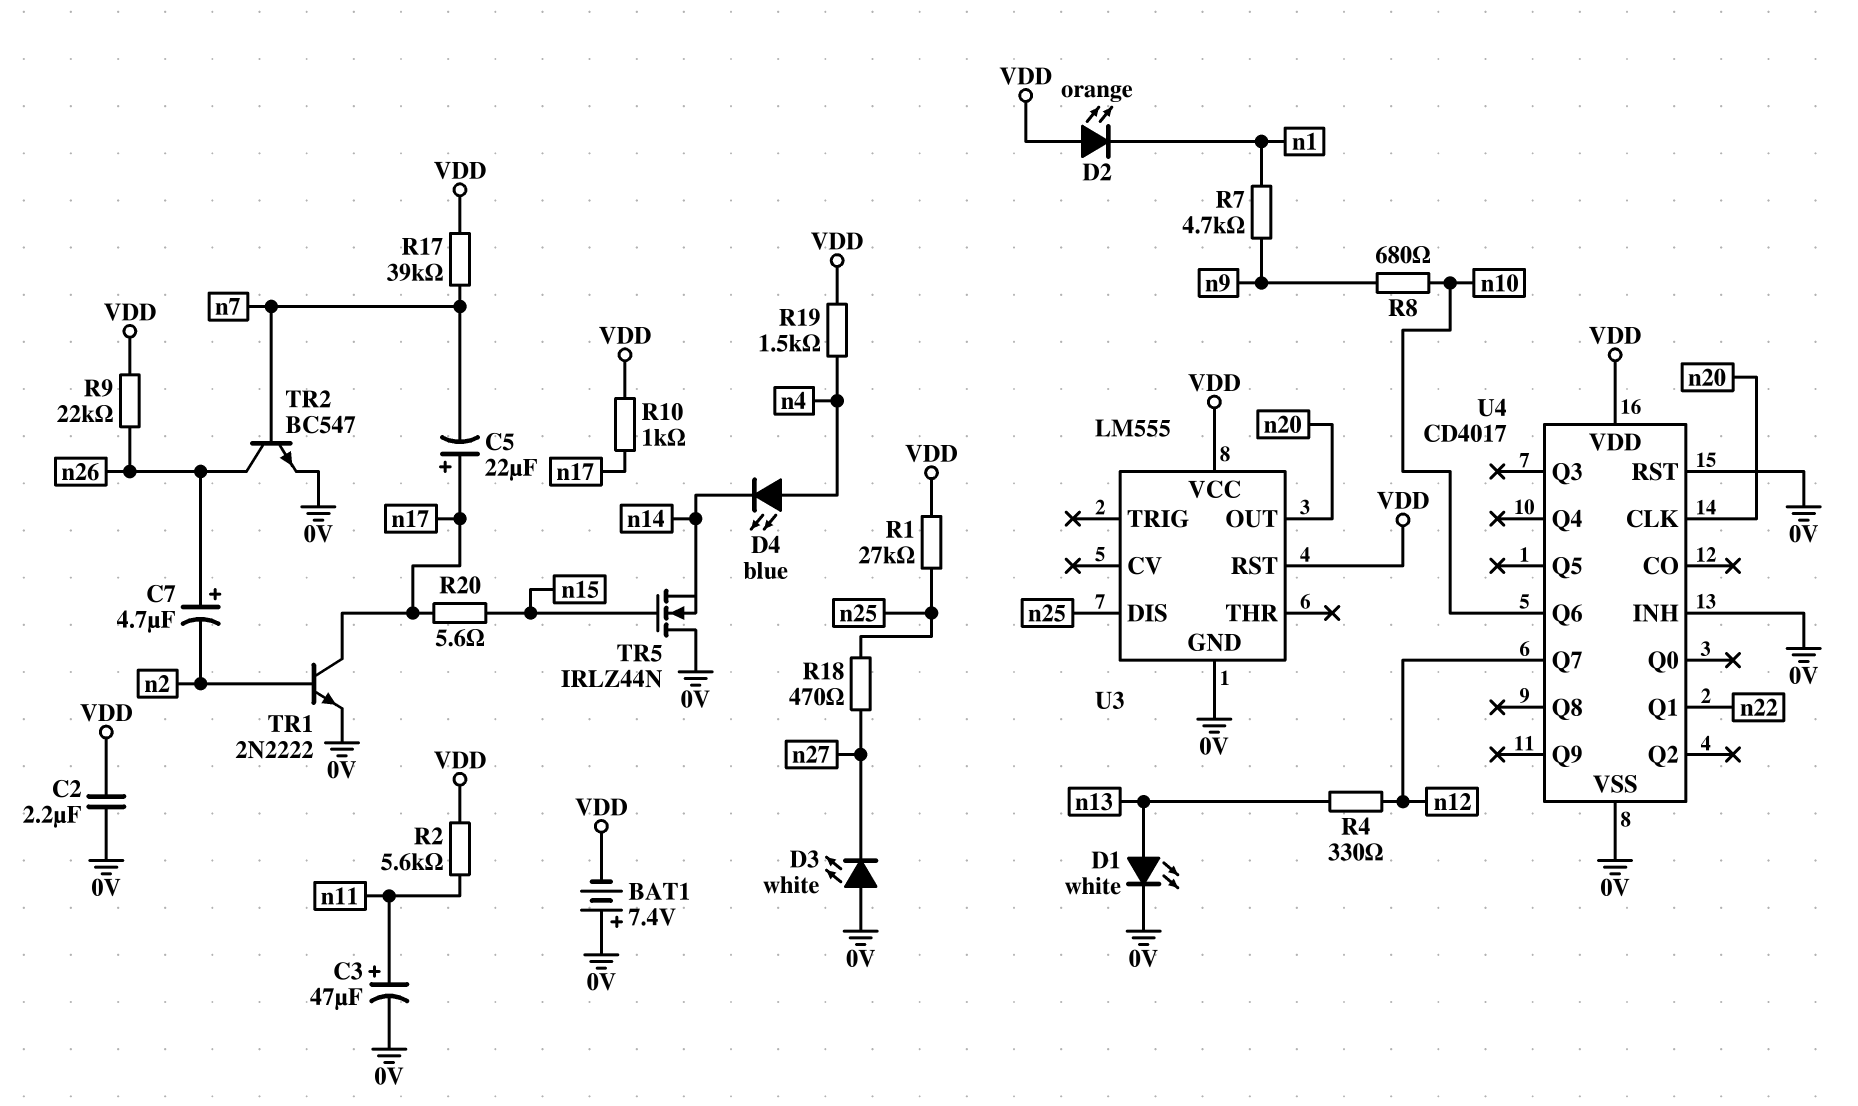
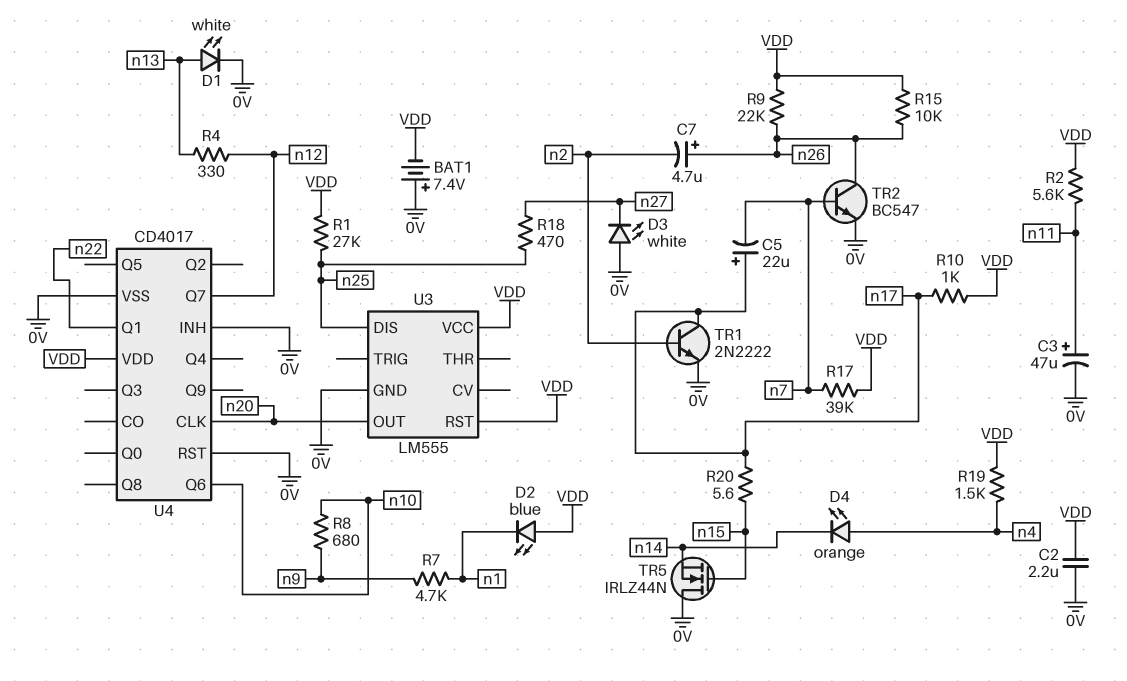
D2: LED orange (A VDD, K n1) -> LED blue (A VDD, K n1)
D4: LED blue (A n4, K n14) -> LED orange (A n4, K n14)
R15: none -> 10k (VDD, n26)

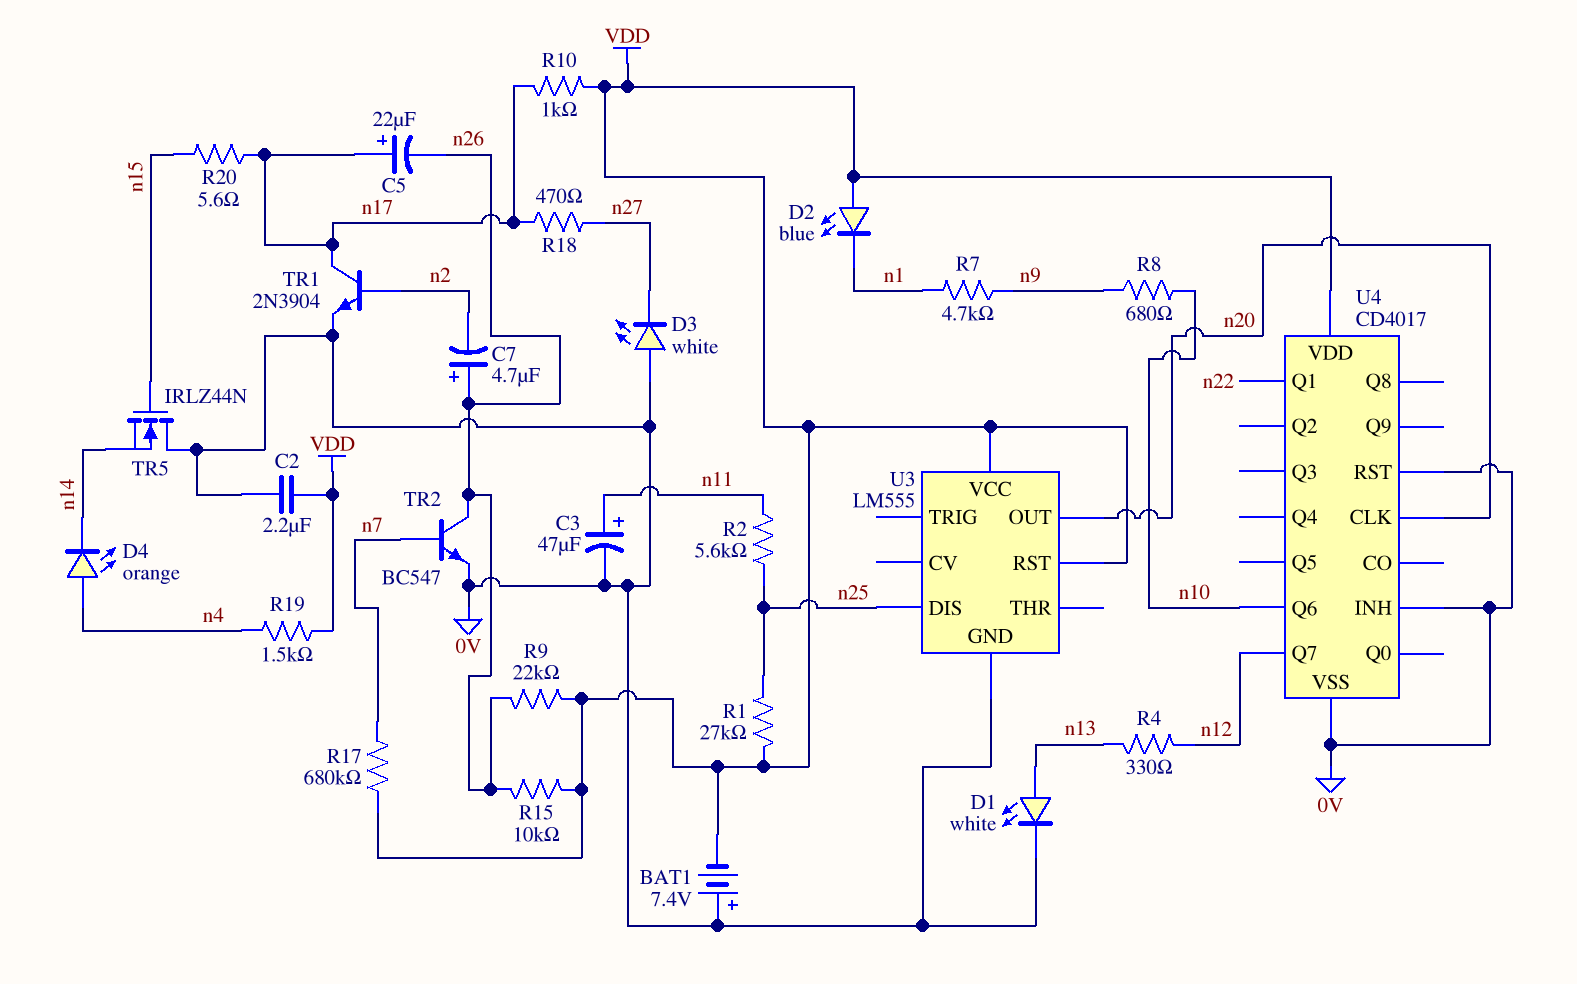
C5: 22uF (plus n17, minus n7) -> 22uF (plus n17, minus n26)
R2: 5.6k (VDD, n11) -> 5.6k (n11, n25)
R17: 39k (VDD, n7) -> 680k (VDD, n7)
R18: 470 (n25, n27) -> 470 (n17, n27)
TR1: NPN 2N2222 (B n2, C n17, E 0V) -> NPN 2N3904 (B n2, C n17, E 0V)

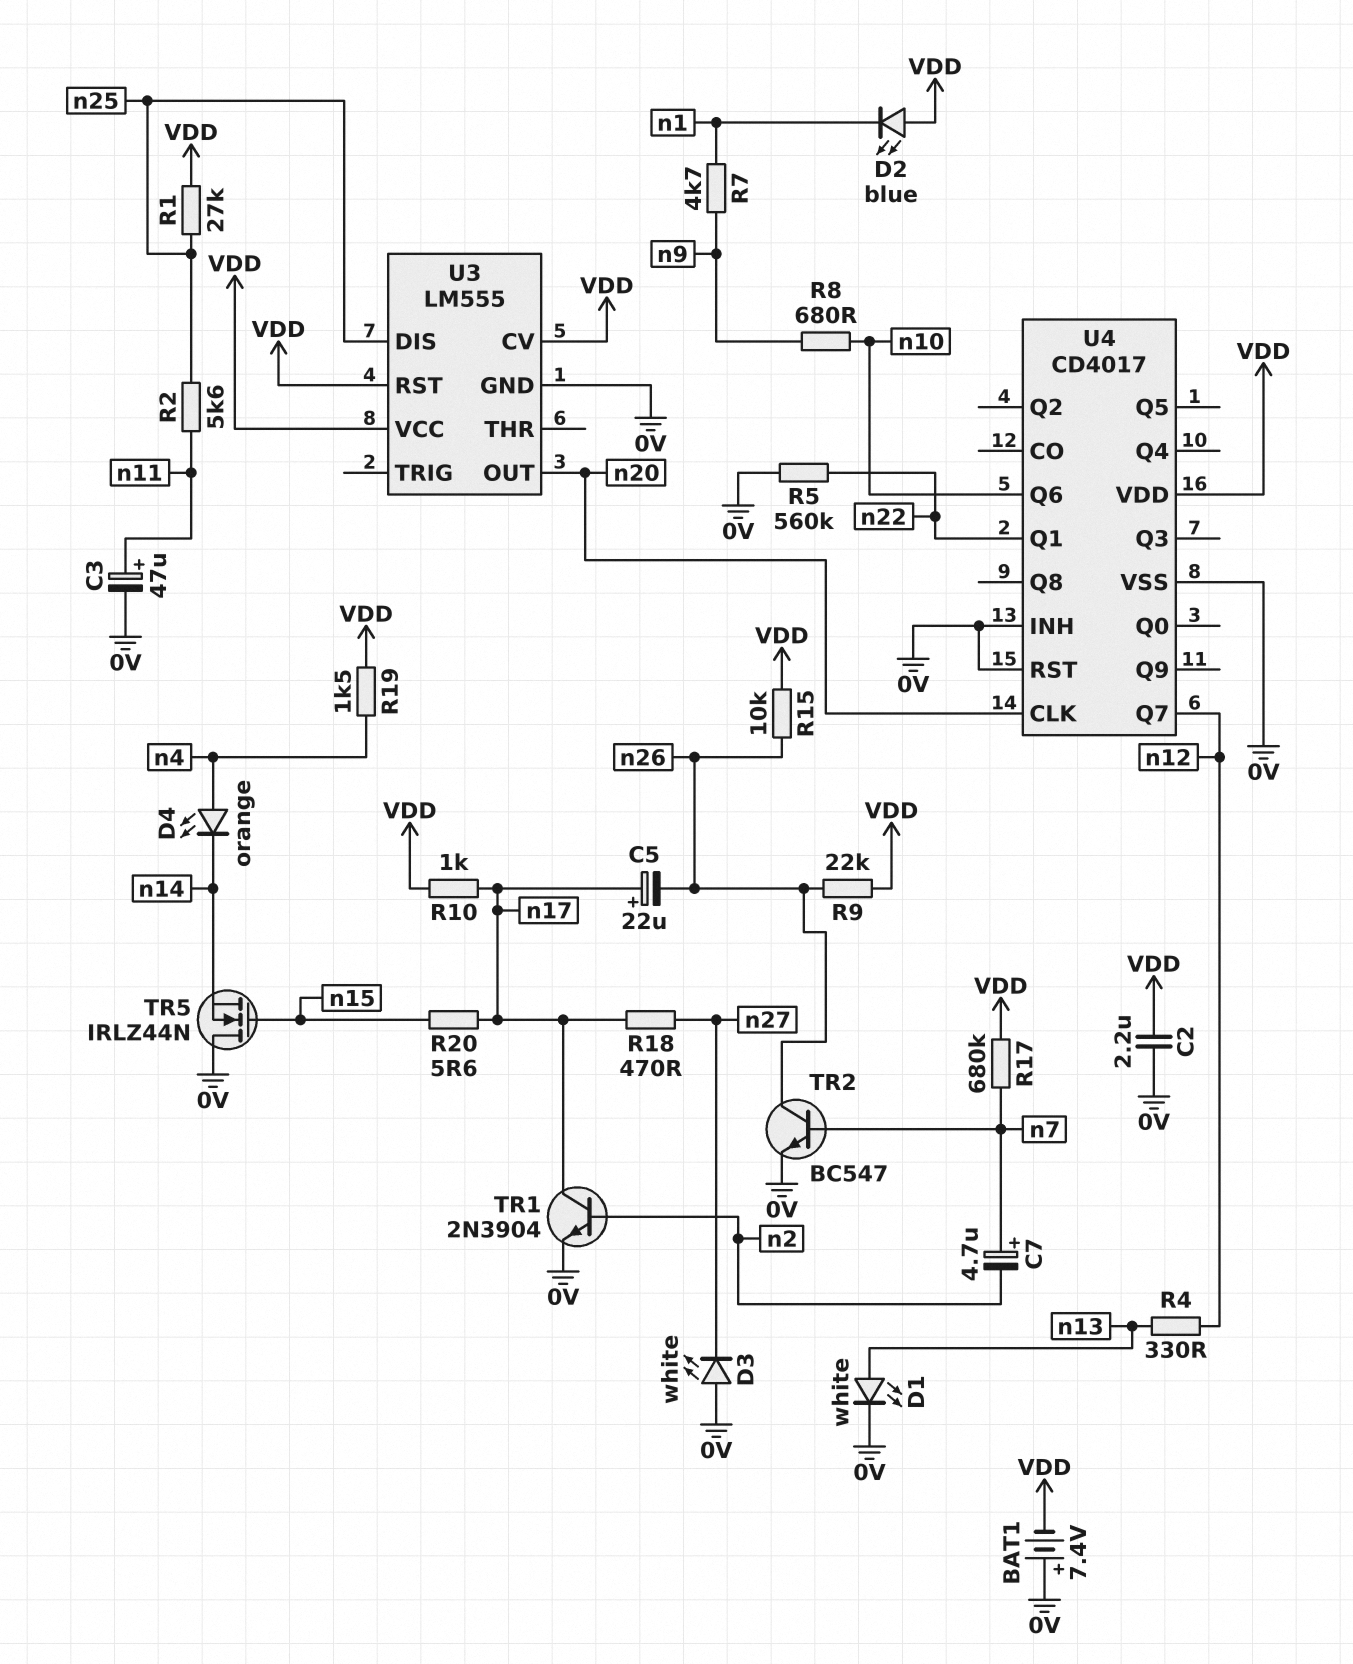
C7: 4.7uF (plus n26, minus n2) -> 4.7uF (plus n7, minus n2)
R5: none -> 560k (0V, n22)
U3 pin CV: none -> VDD

